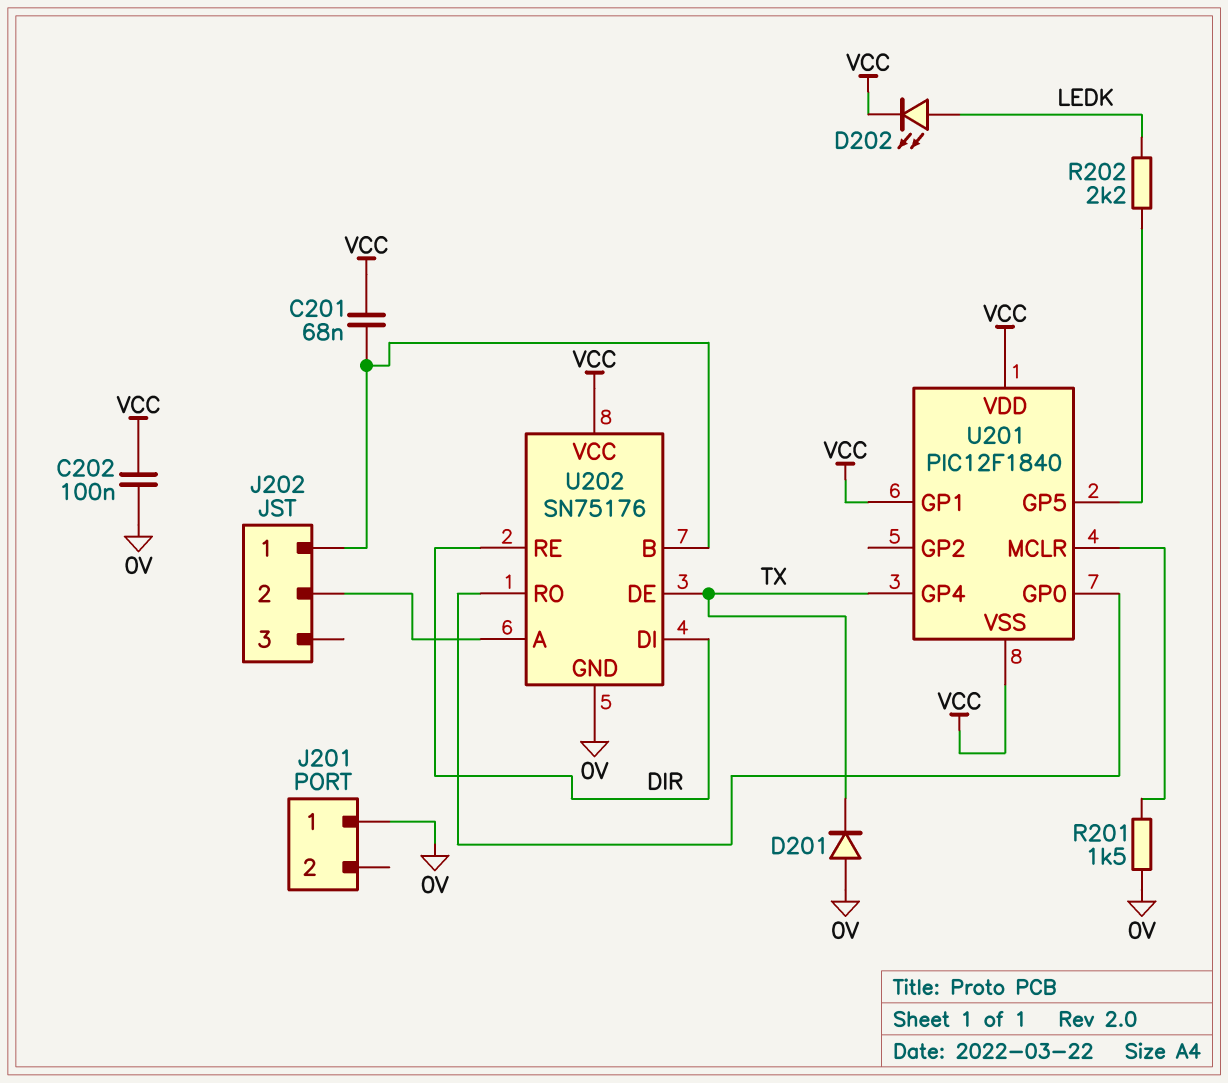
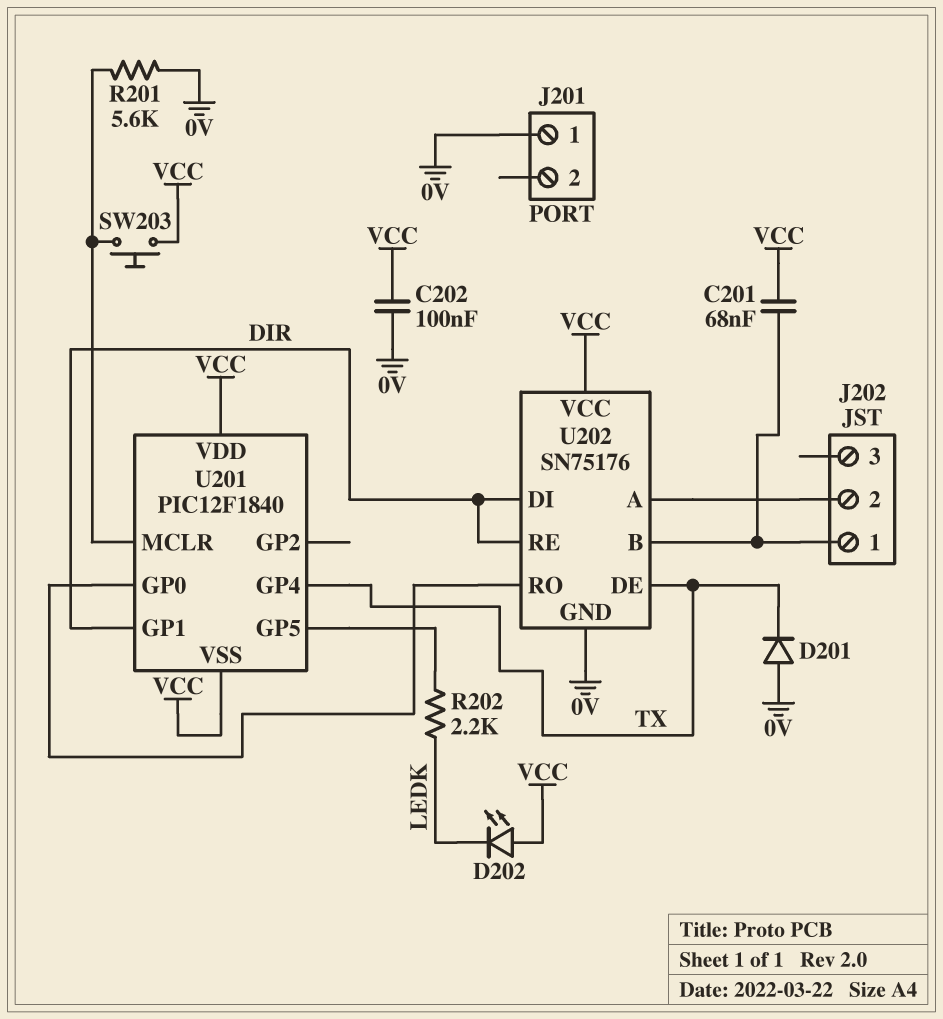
D202: LED (A LEDK, K VCC) -> LED (A VCC, K LEDK)
R201: 1.5k (0V, U201/MCLR) -> 5.6k (0V, U201/MCLR)
SW203: none -> button (U201/MCLR, VCC)
U201 pin GP1: VCC -> DIR

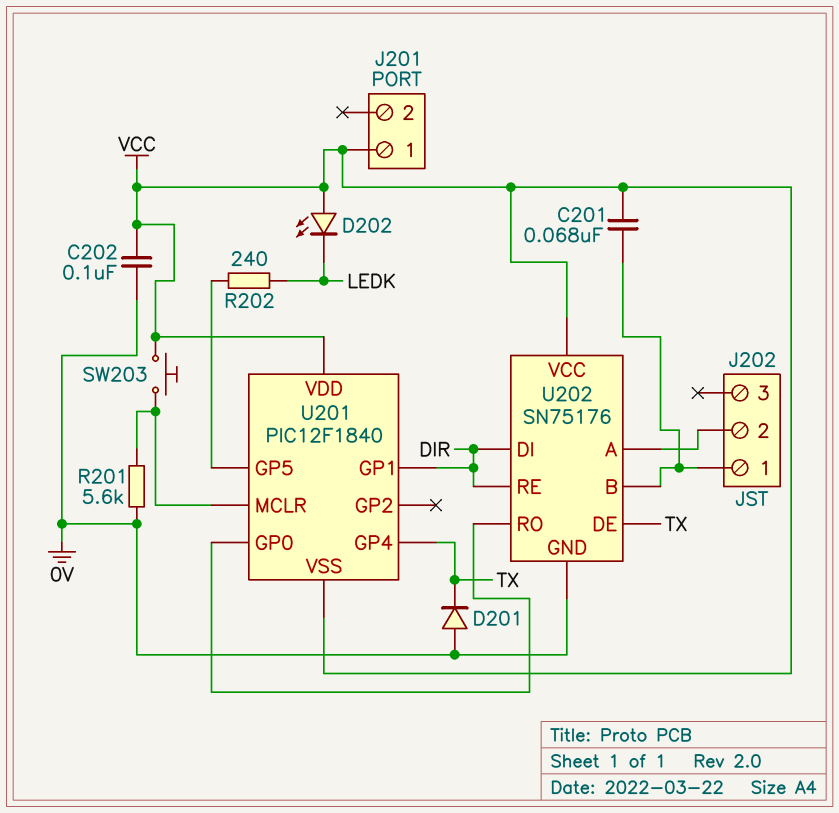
J201 pin 1: 0V -> VCC
R202: 2.2k (LEDK, U201/GP5) -> 240 (LEDK, U201/GP5)

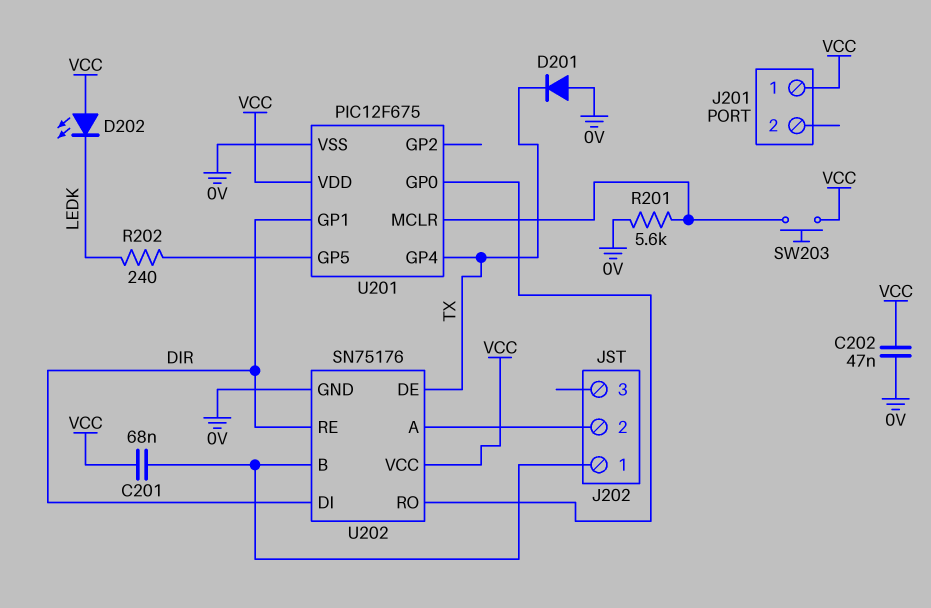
C202: 100nF (0V, VCC) -> 47nF (0V, VCC)
U201: PIC12F1840 -> PIC12F675
U201 pin VSS: VCC -> 0V

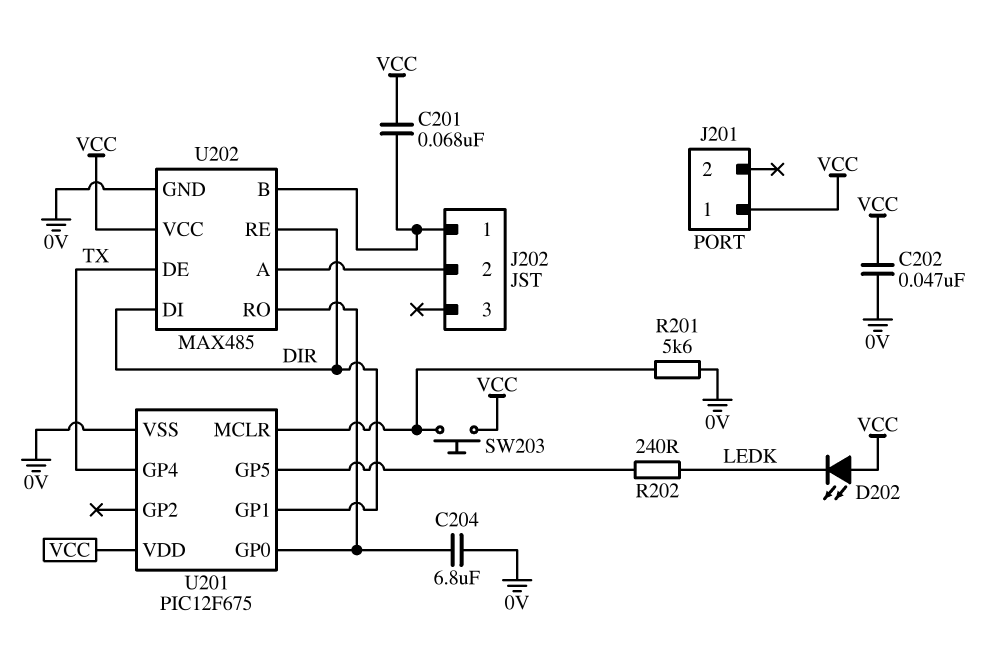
C204: none -> 6.8uF (0V, U201/GP0)
D201: diode (A 0V, K TX) -> none
U202: SN75176 -> MAX485

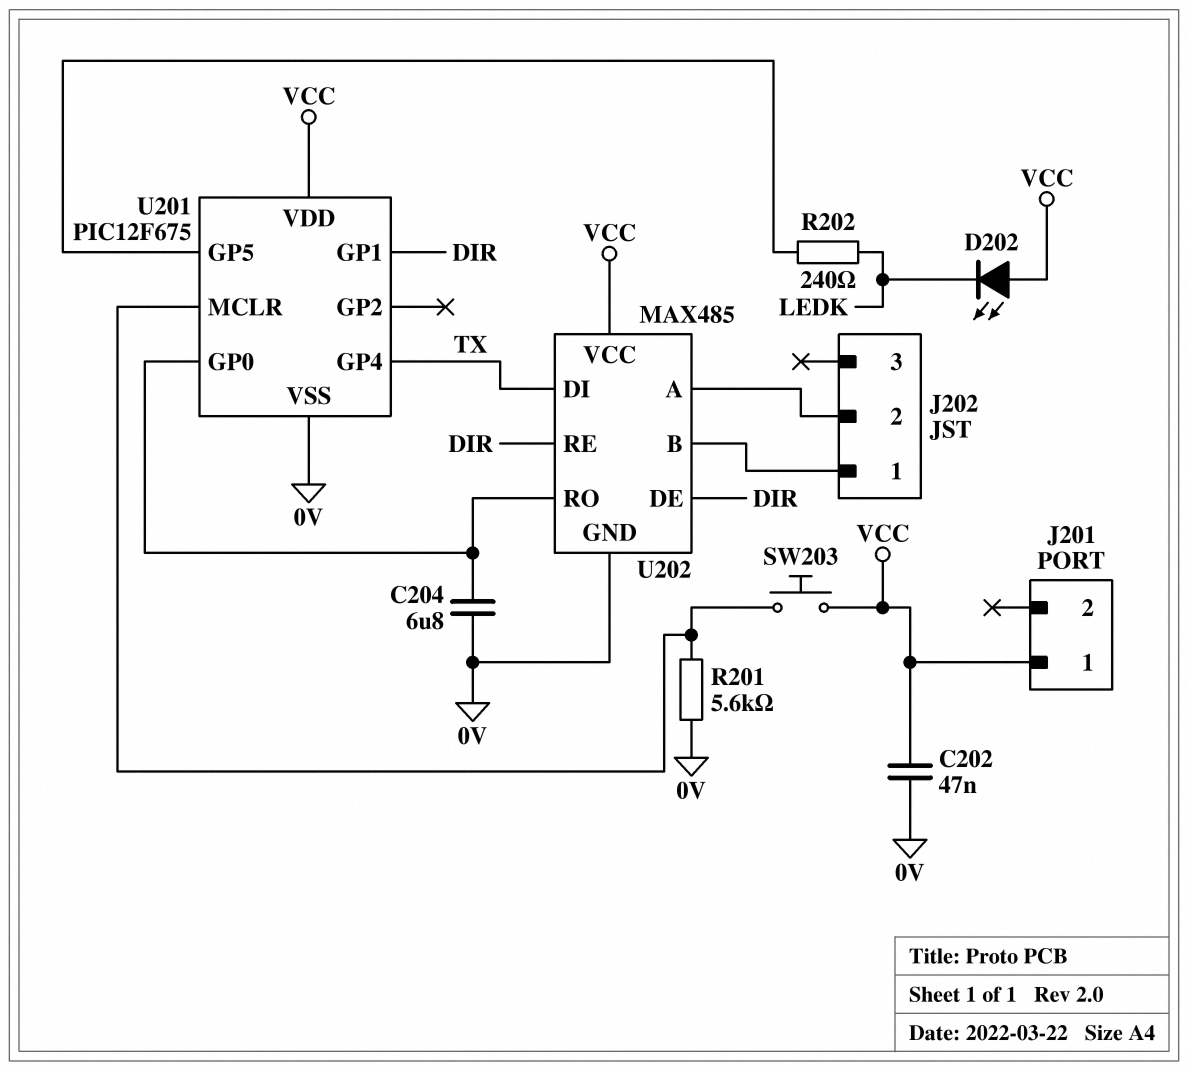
C201: 68nF (J202/1, VCC) -> none
U202 pin DE: TX -> DIR
U202 pin DI: DIR -> TX

